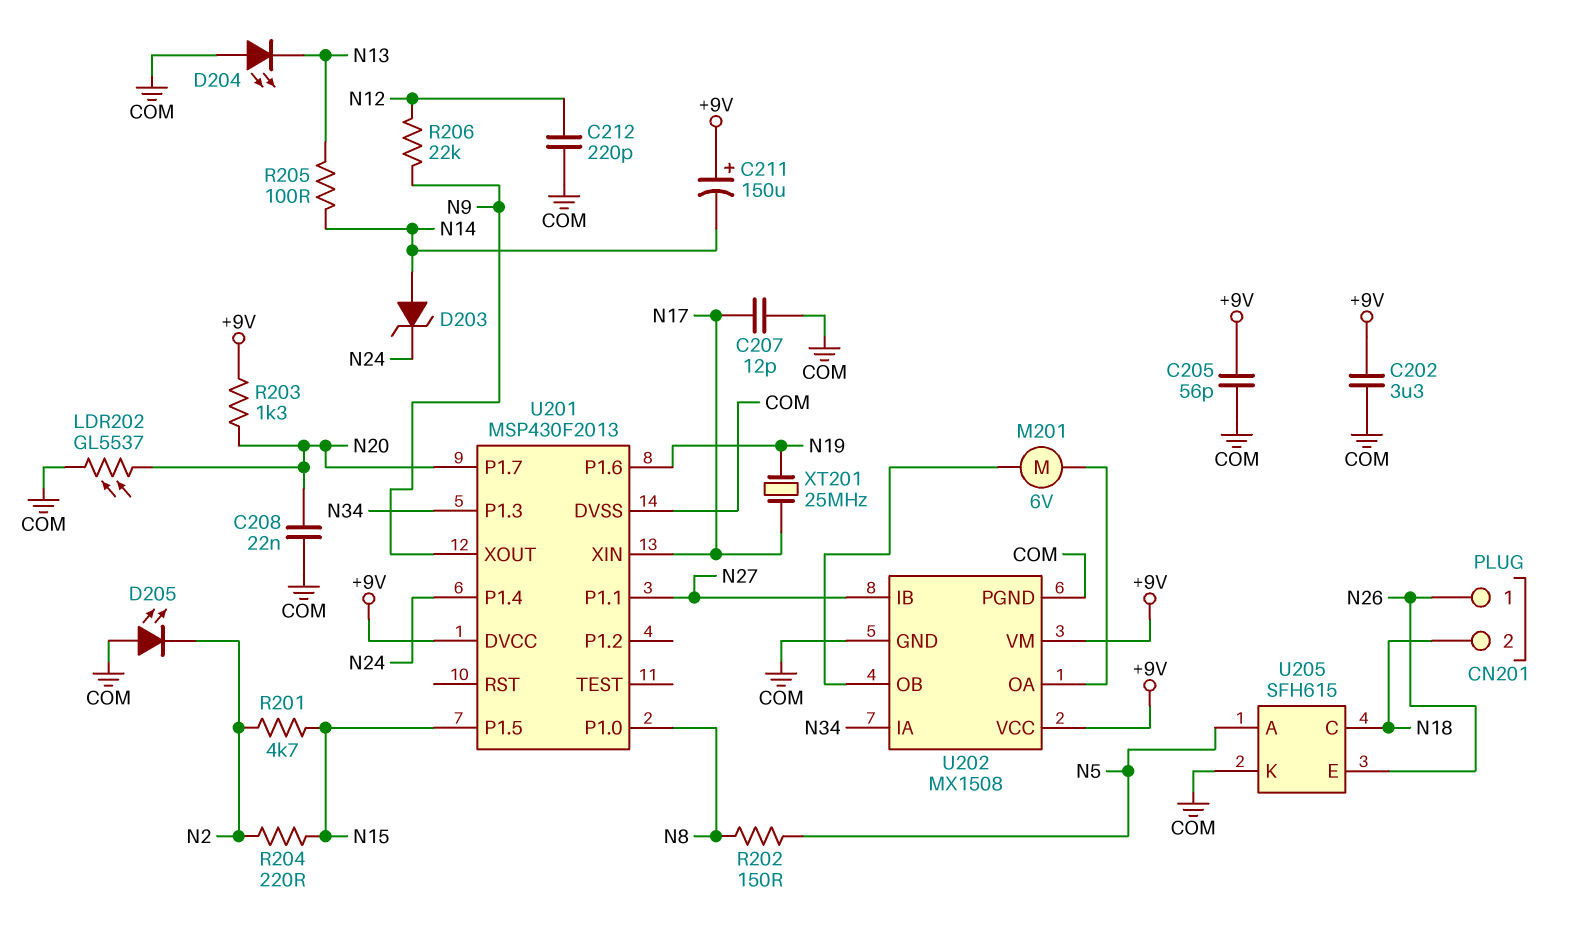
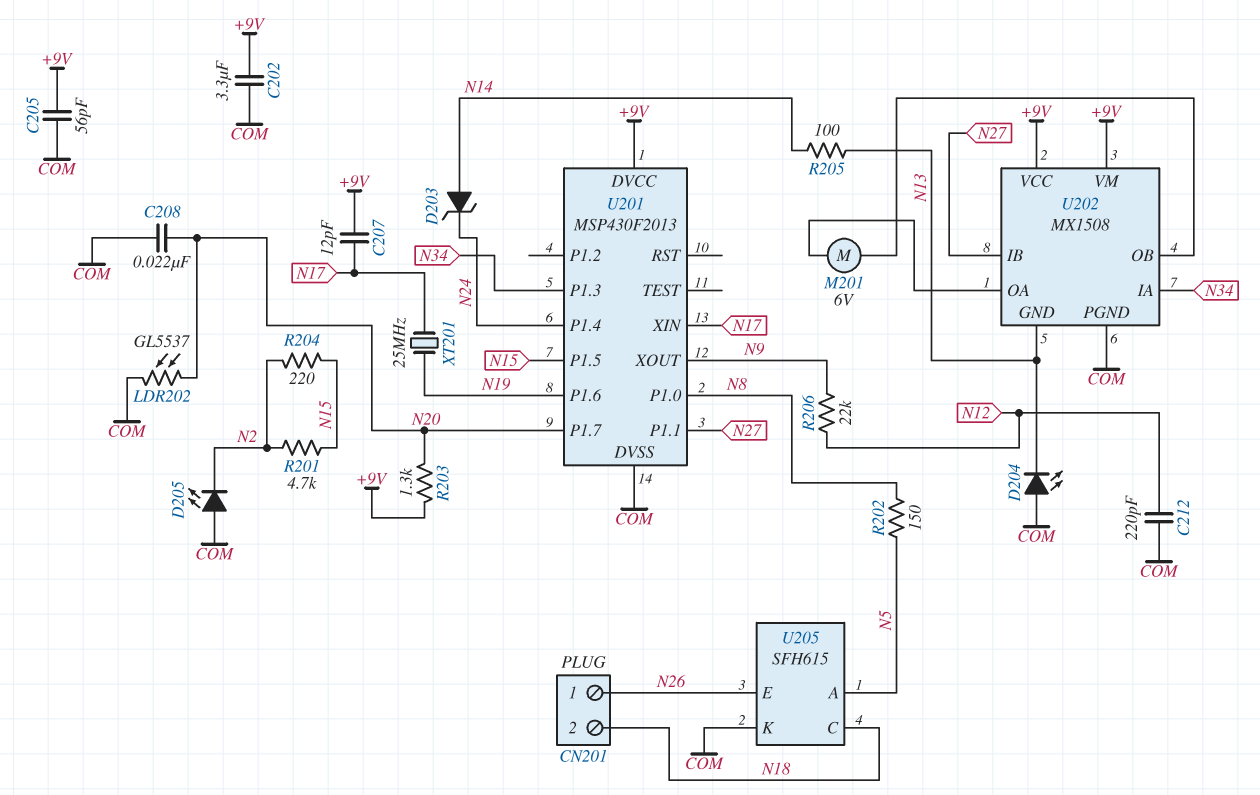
C207: 12pF (COM, N17) -> 12pF (+9V, N17)
C211: 150uF (plus +9V, minus N14) -> none
U202 pin GND: COM -> N13

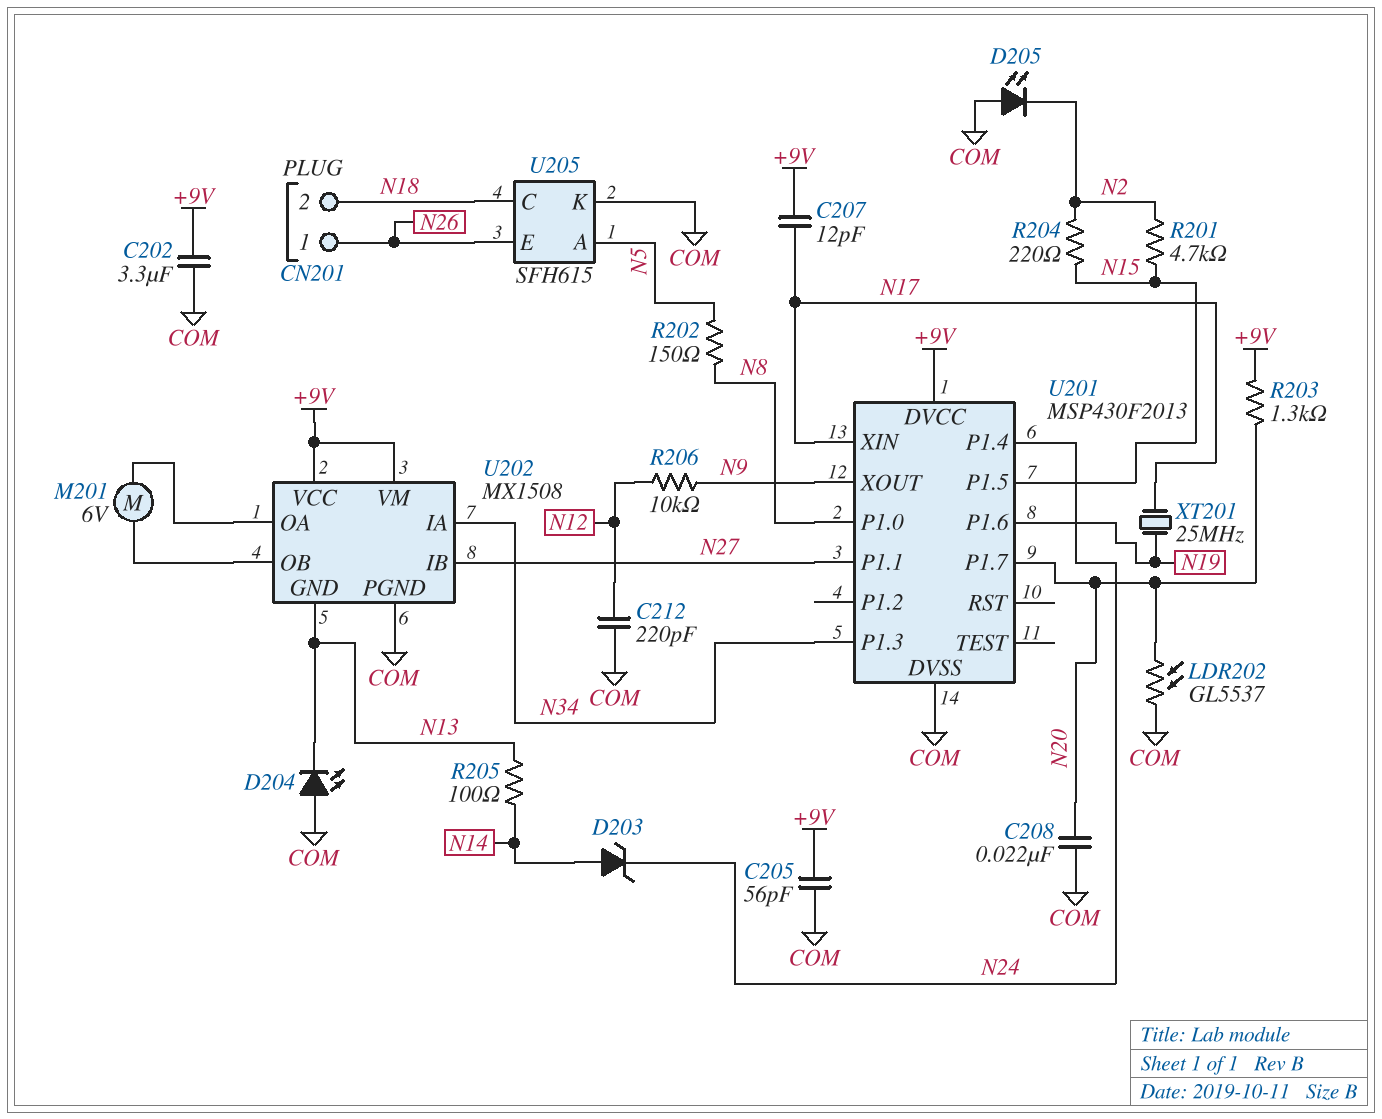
R206: 22k (N9, N12) -> 10k (N9, N12)

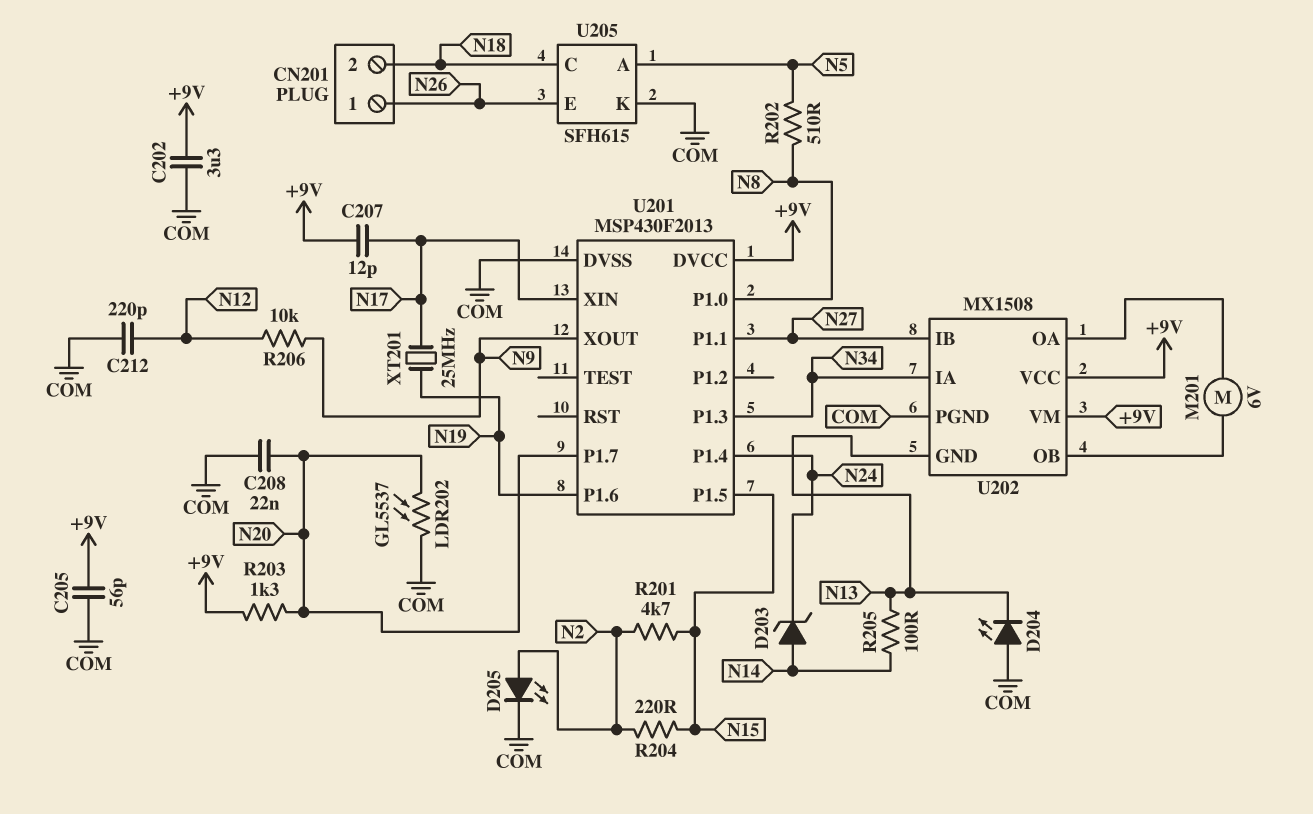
D205: LED (A COM, K N2) -> LED (A N2, K COM)
R202: 150 (N5, N8) -> 510 (N5, N8)

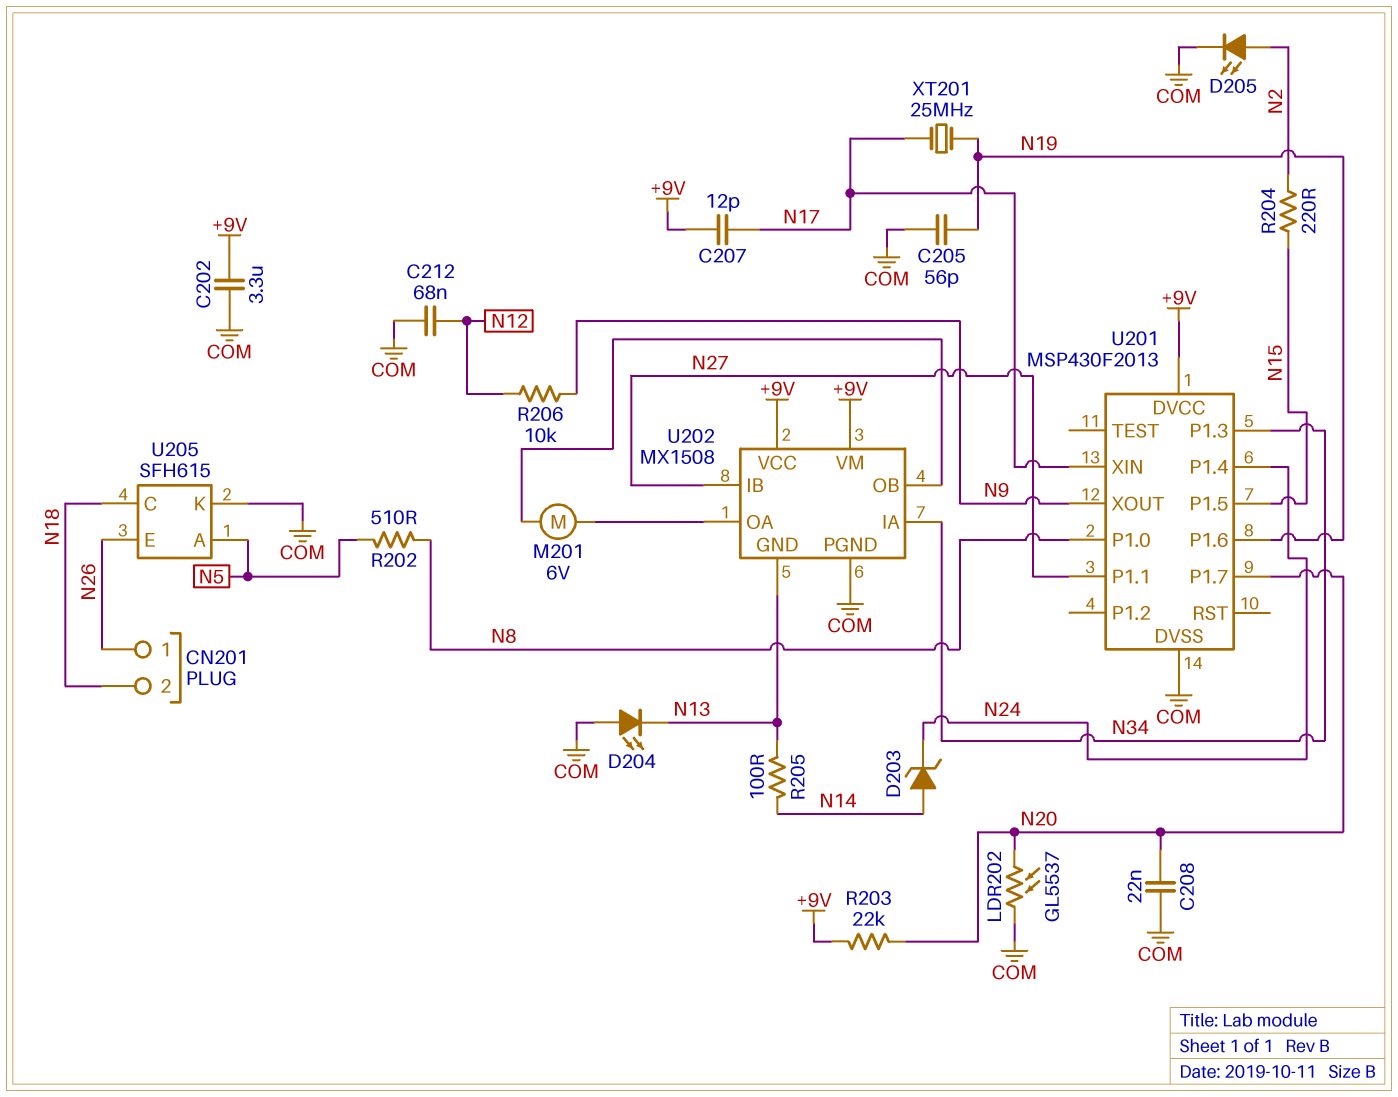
C205: 56pF (+9V, COM) -> 56pF (COM, N19)
C212: 220pF (COM, N12) -> 68nF (COM, N12)
R201: 4.7k (N2, N15) -> none
R203: 1.3k (+9V, N20) -> 22k (+9V, N20)

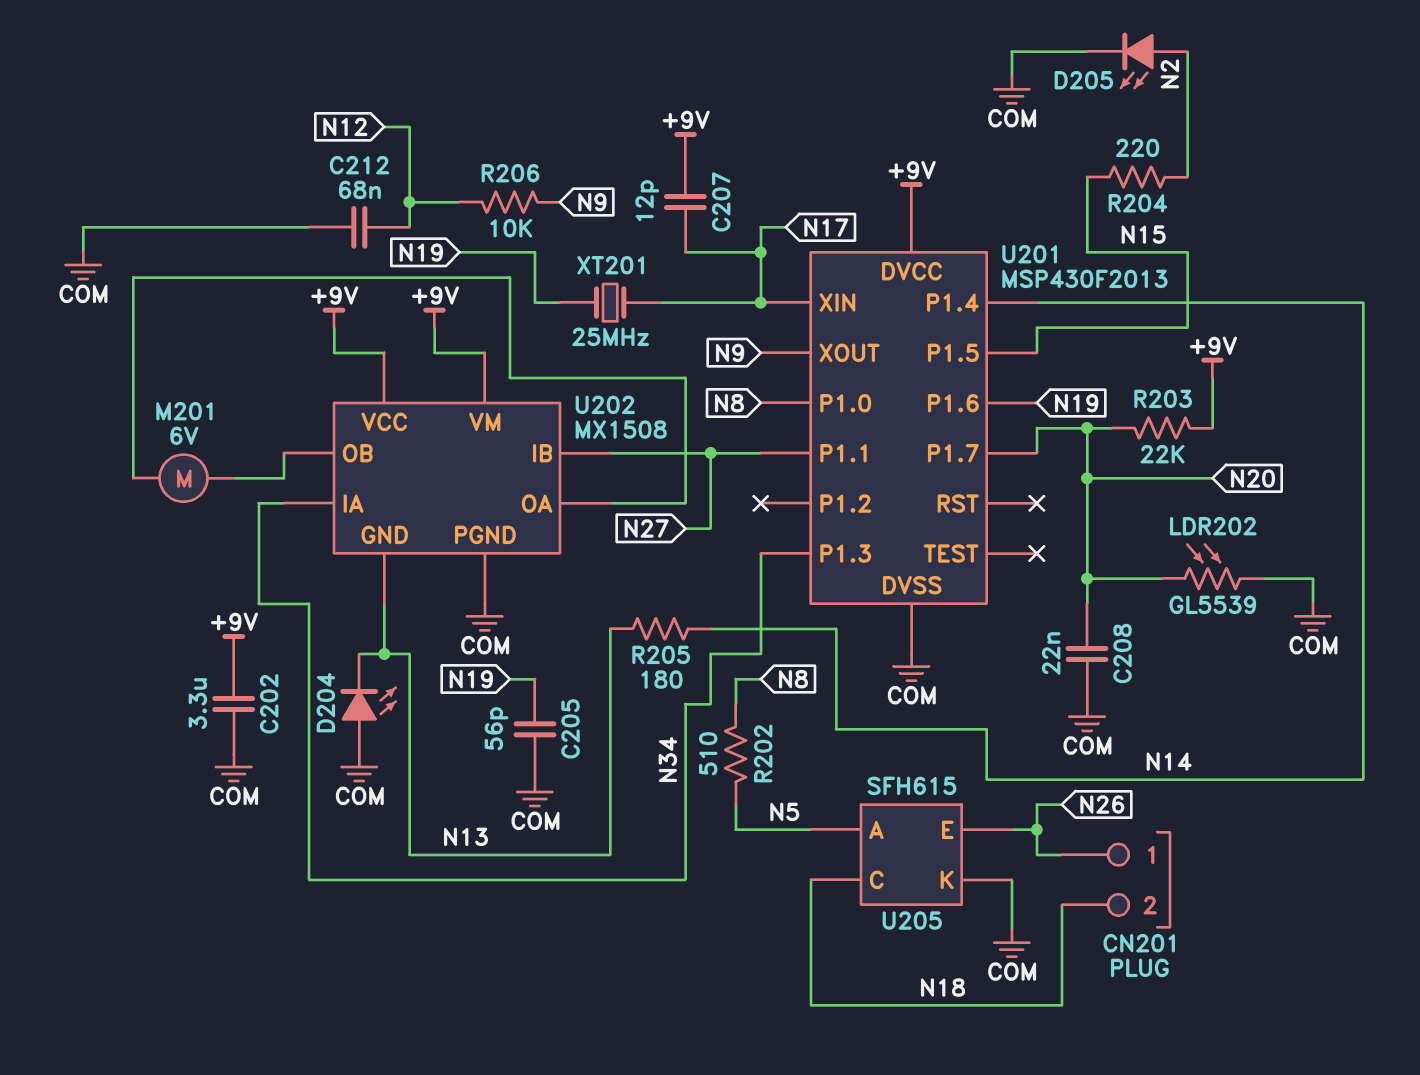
D203: zener (A N14, K N24) -> none
LDR202: GL5537 (COM, N20) -> GL5539 (COM, N20)
R205: 100 (N13, N14) -> 180 (N13, N14)
U201 pin P1.4: N24 -> N14

